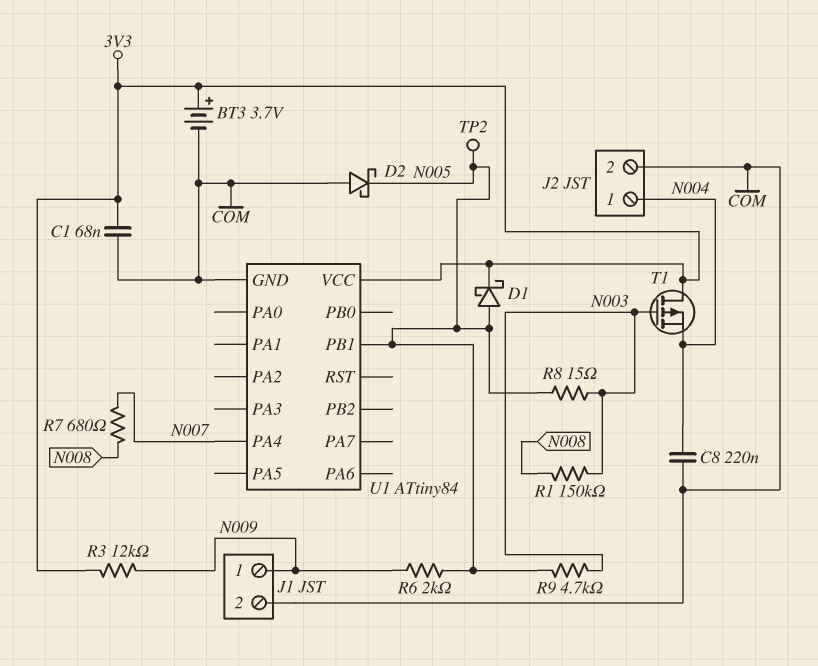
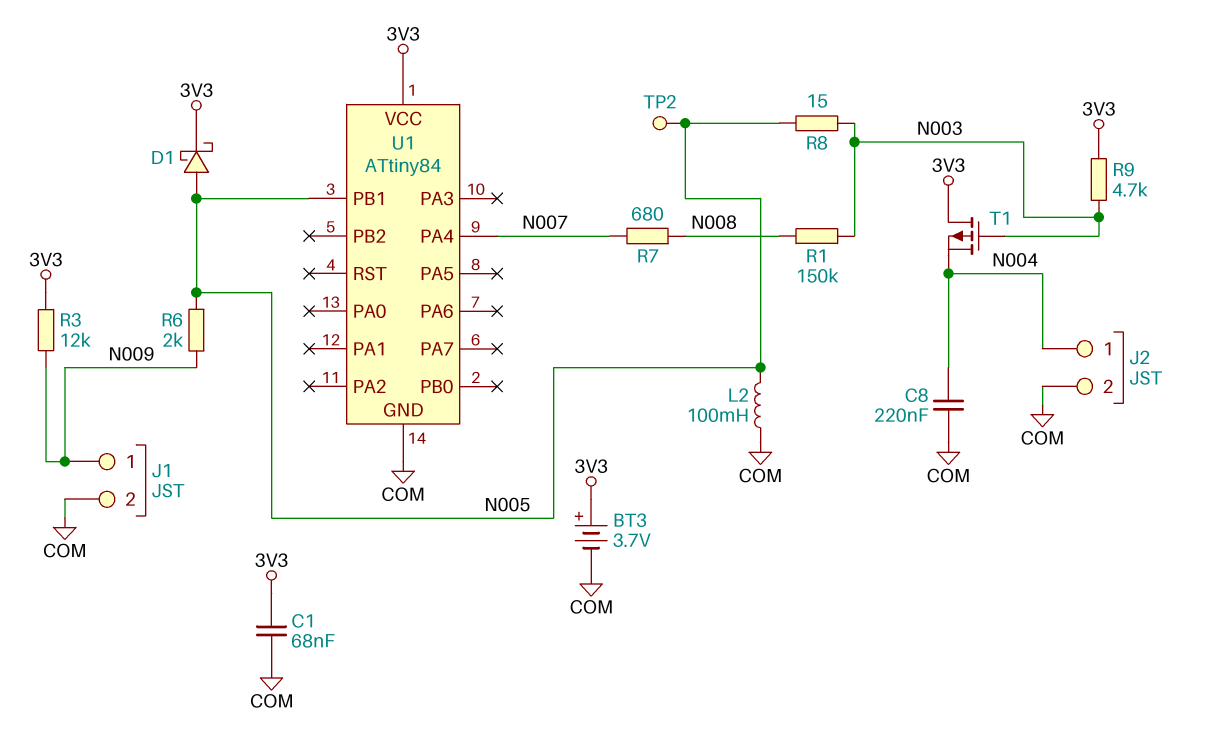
D2: schottky (A COM, K N005) -> none
L2: none -> 100mH (COM, N005)
R9: 4.7k (N003, N005) -> 4.7k (3V3, N003)

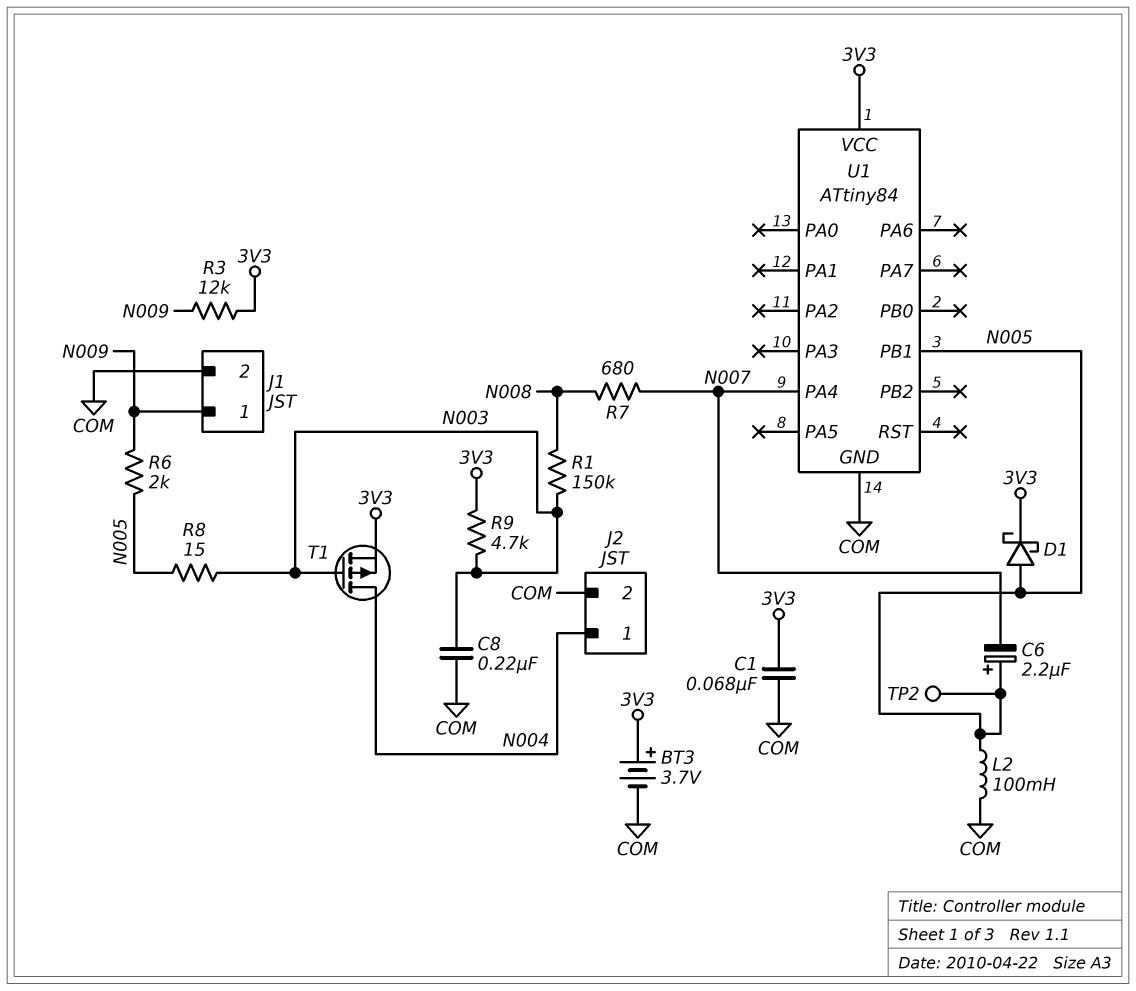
C6: none -> 2.2uF (plus N005, minus N007)
C8: 220nF (COM, N004) -> 220nF (COM, N003)
T1: PMOS (G N003, D 3V3, S N004) -> PMOS (G N003, D N004, S 3V3)

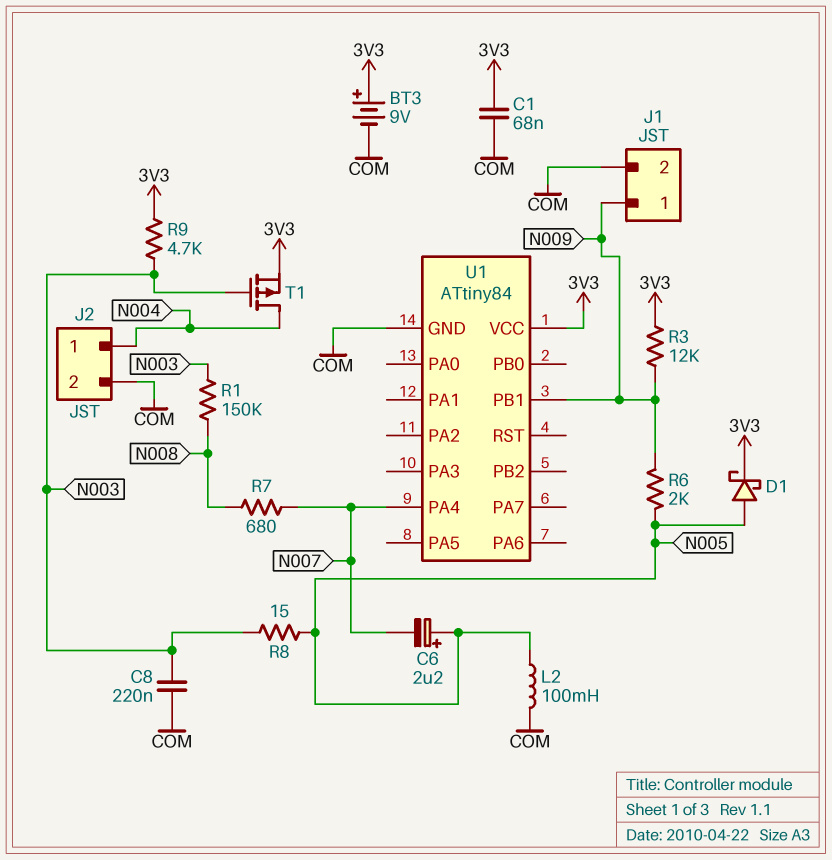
BT3: 3.7V (plus 3V3, minus COM) -> 9V (plus 3V3, minus COM)
TP2: test point (N005) -> none
U1 pin PB1: N005 -> N009

